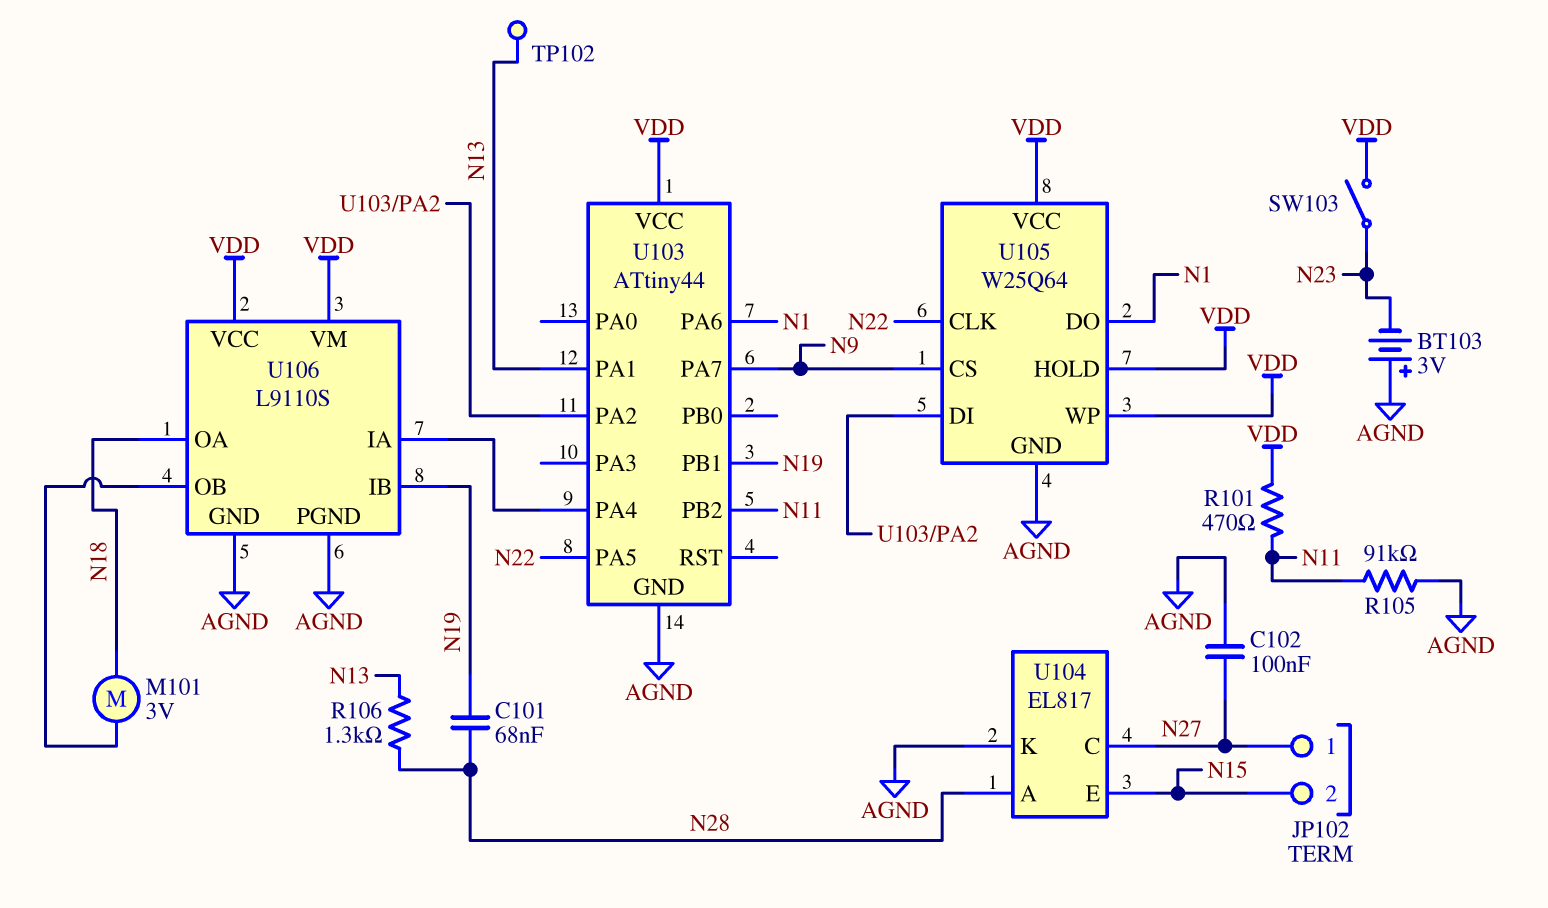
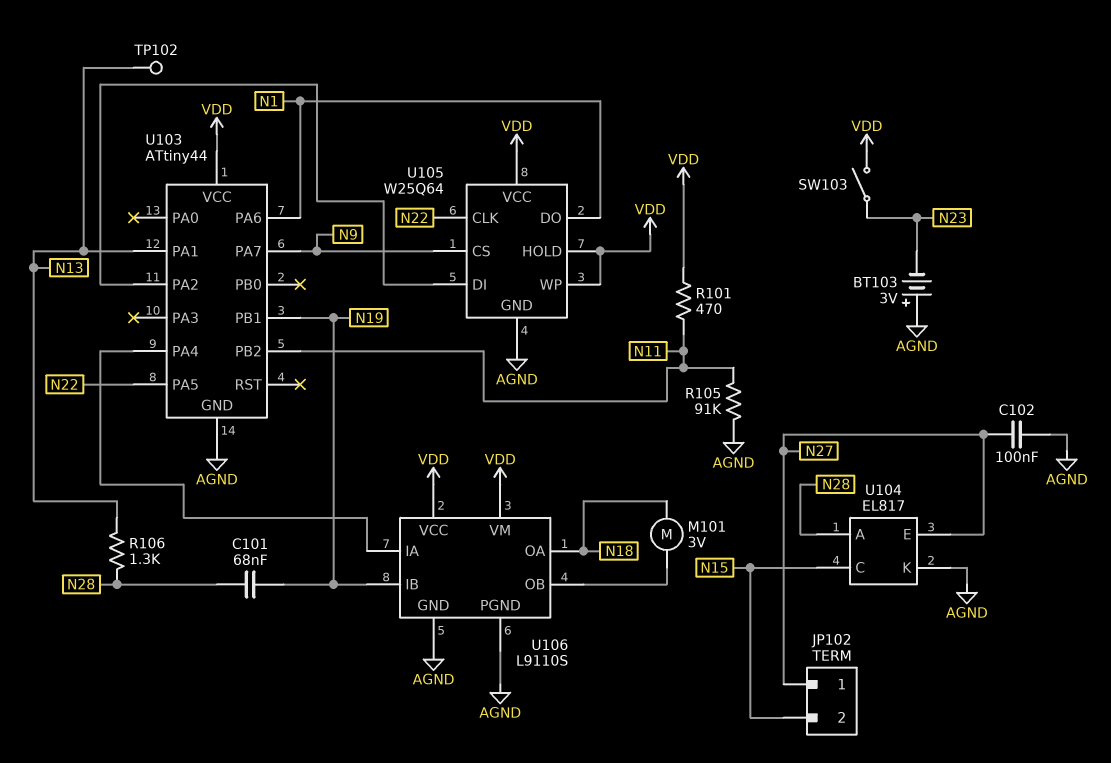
U104 pin C: N27 -> N15
U104 pin E: N15 -> N27

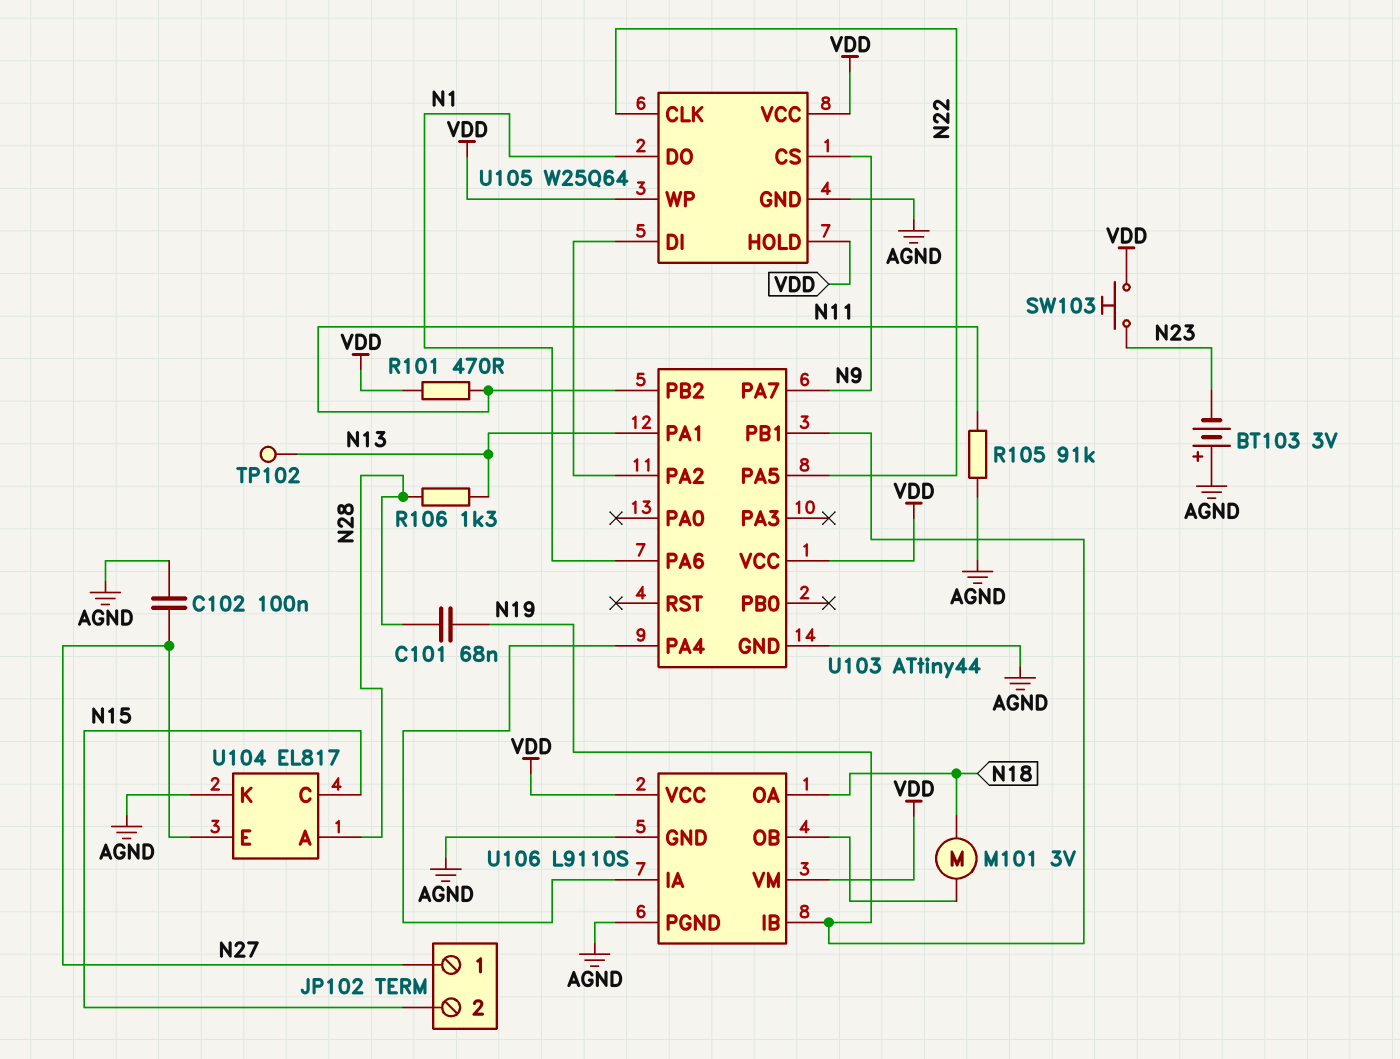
SW103: switch (N23, VDD) -> button (N23, VDD)

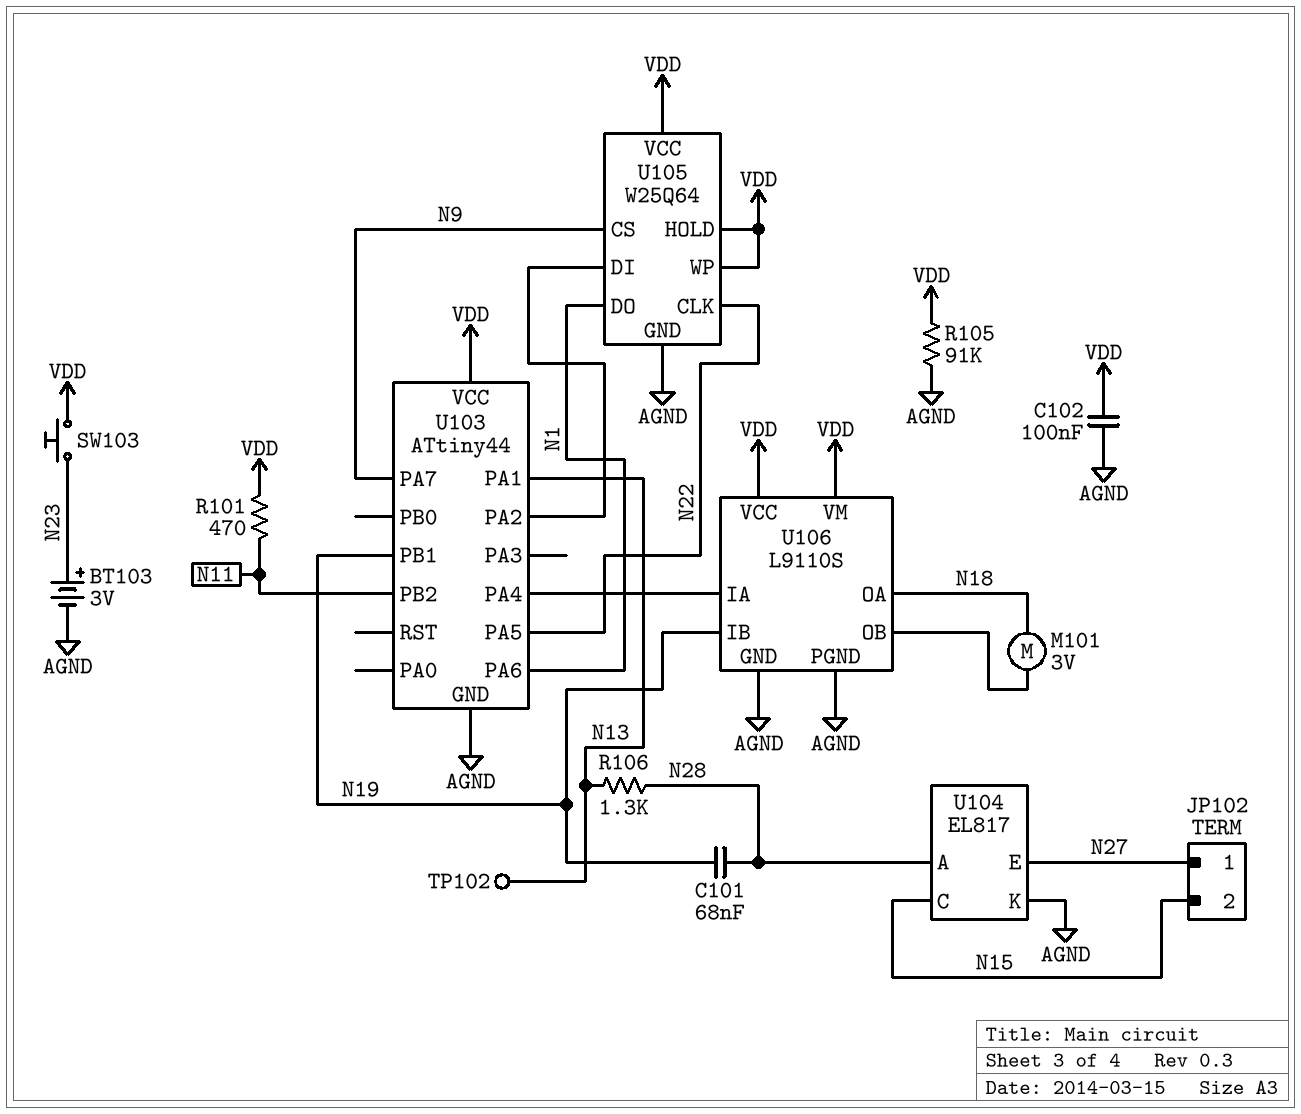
BT103: 3V (plus AGND, minus N23) -> 3V (plus N23, minus AGND)
C102: 100nF (AGND, N27) -> 100nF (AGND, VDD)
R105: 91k (AGND, N11) -> 91k (AGND, VDD)

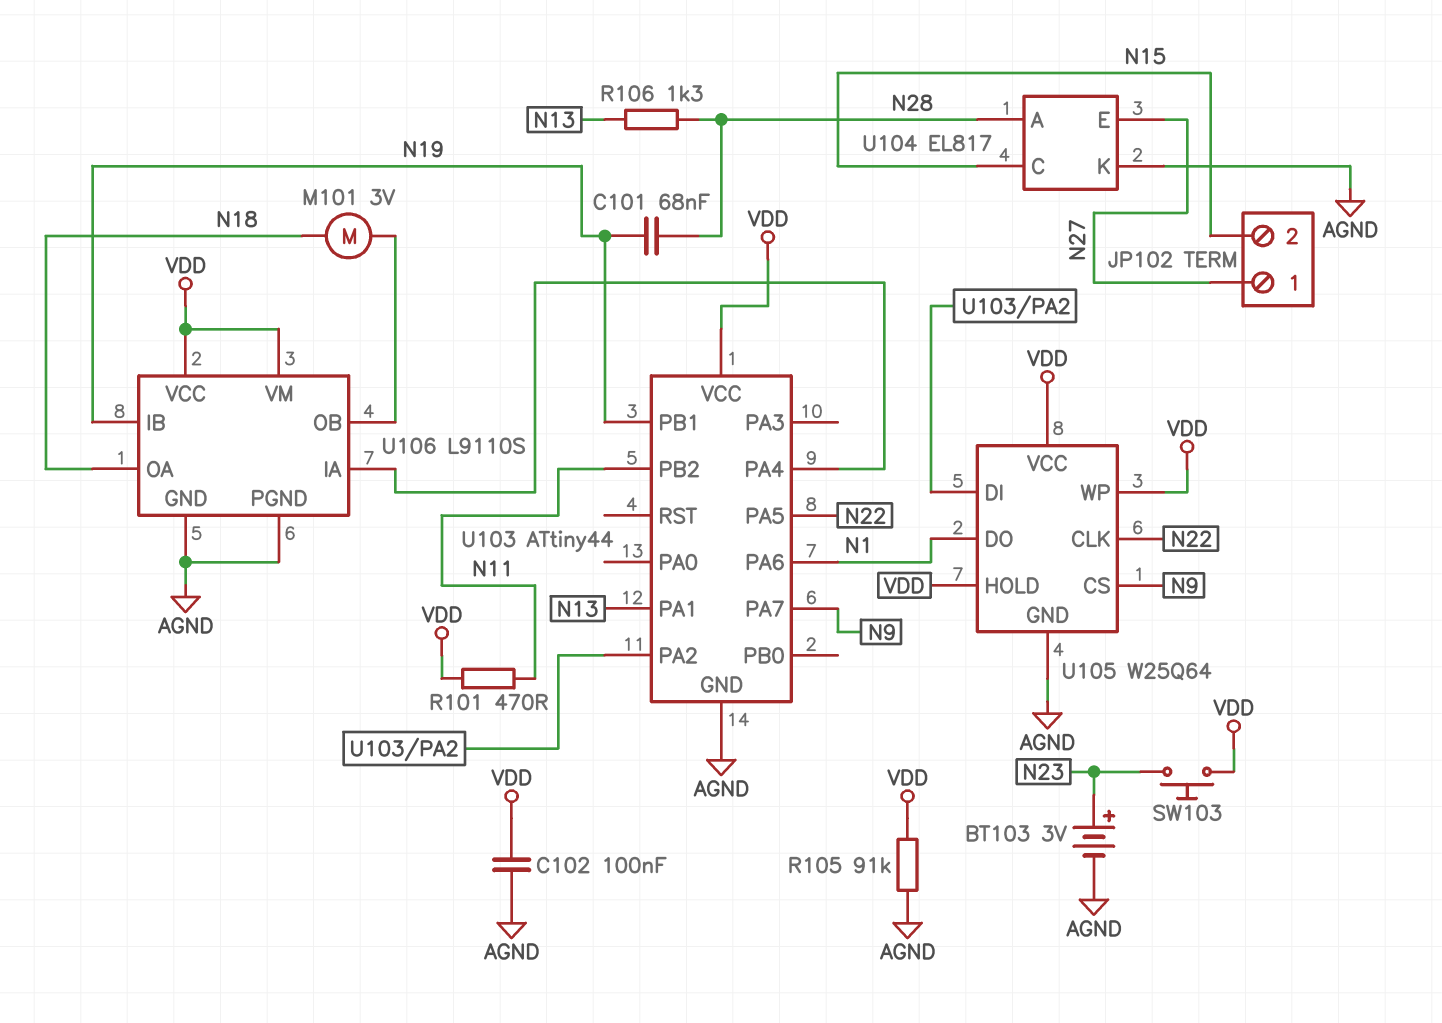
TP102: test point (N13) -> none

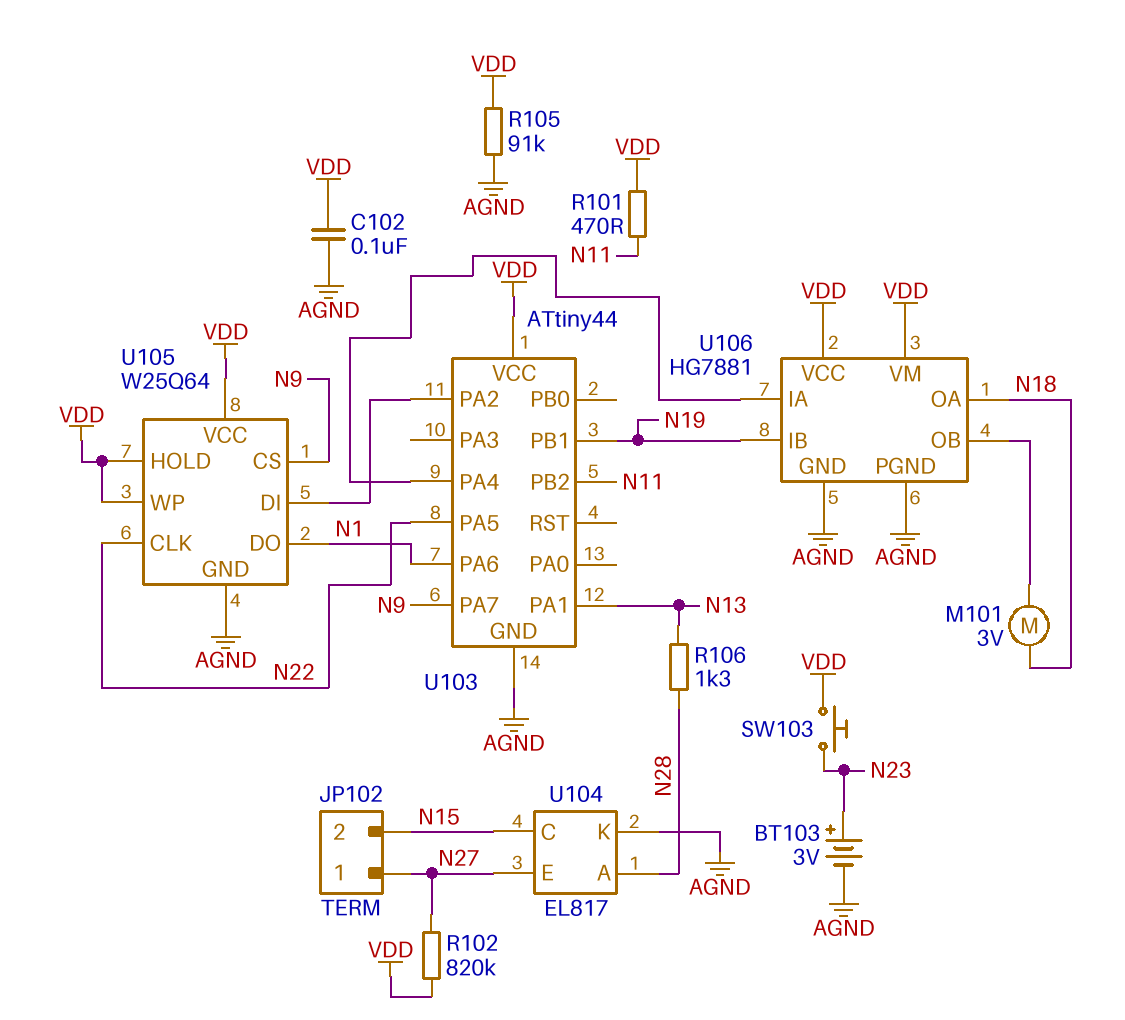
C101: 68nF (N19, N28) -> none
R102: none -> 820k (N27, VDD)
U106: L9110S -> HG7881

